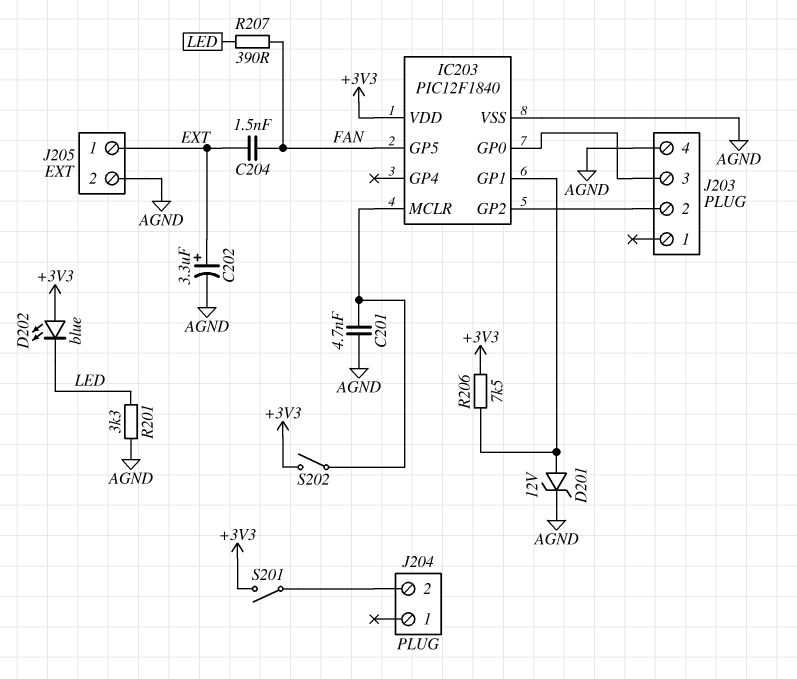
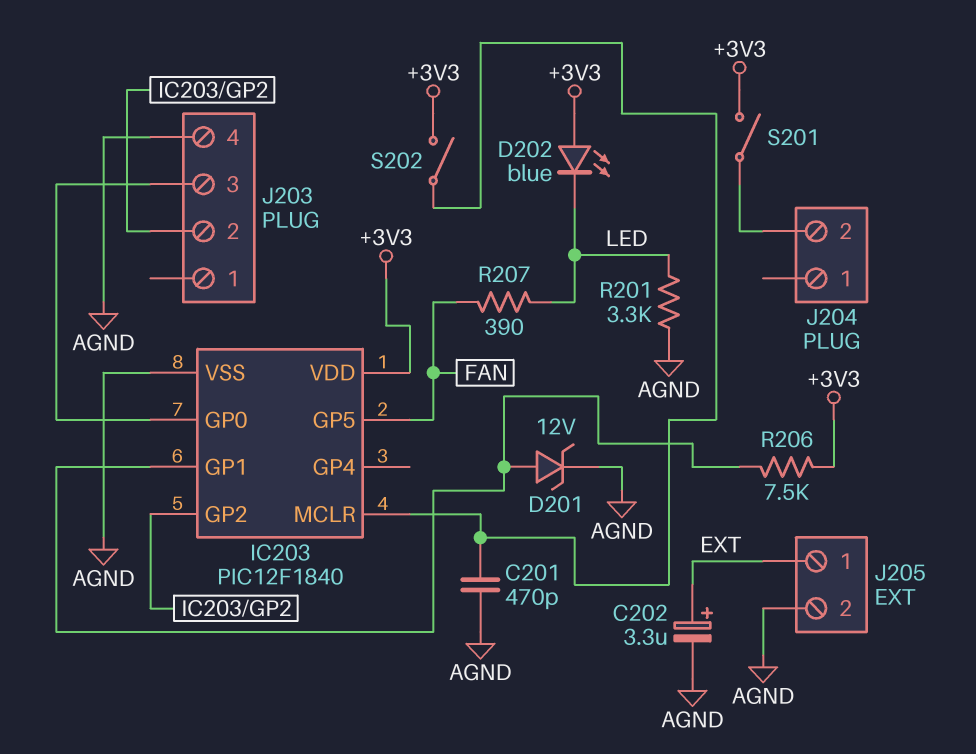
C201: 4.7nF (AGND, IC203/MCLR) -> 470pF (AGND, IC203/MCLR)
C204: 1.5nF (EXT, FAN) -> none

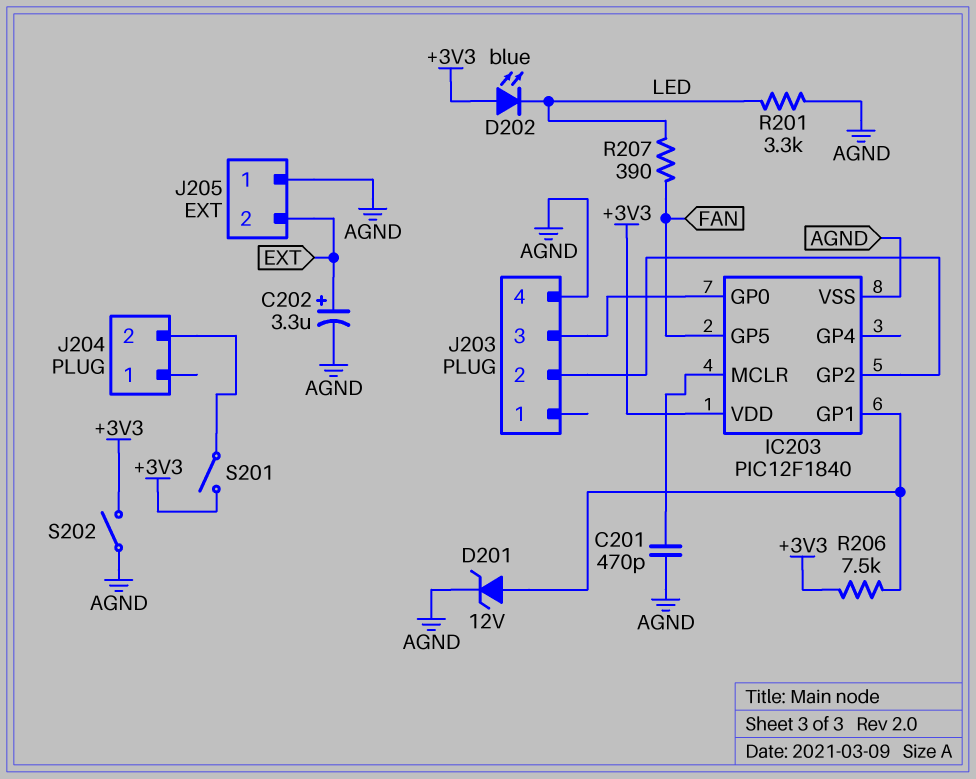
J205 pin 1: EXT -> AGND
J205 pin 2: AGND -> EXT
S202: switch (+3V3, IC203/MCLR) -> switch (+3V3, AGND)

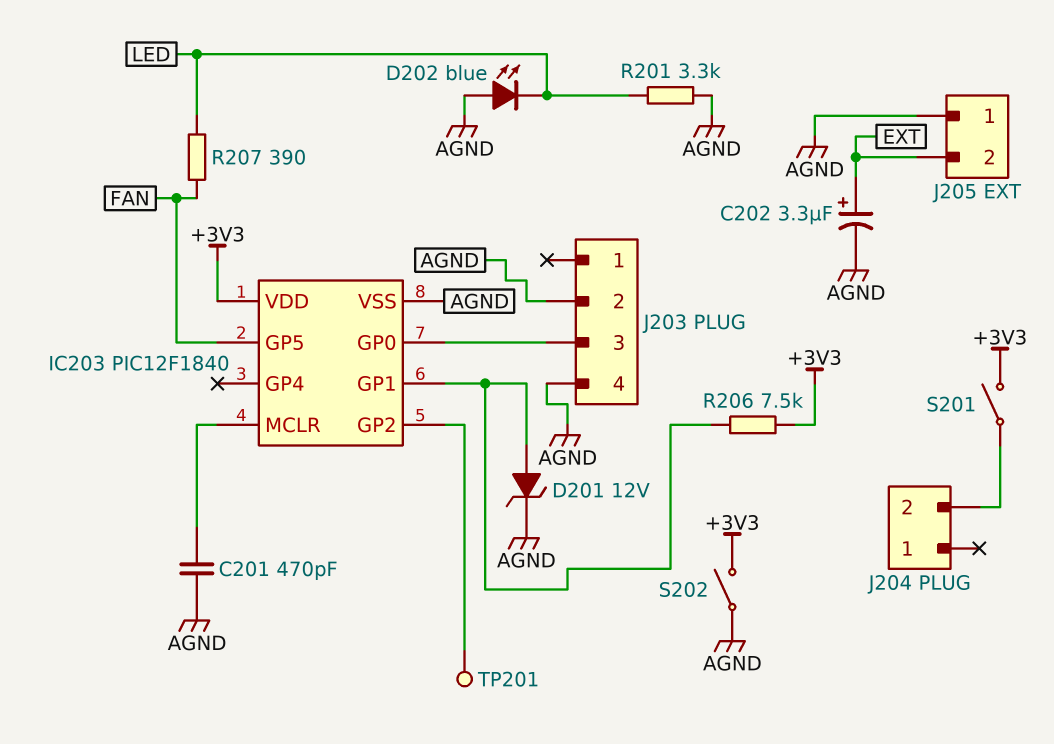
D202: LED blue (A +3V3, K LED) -> LED blue (A AGND, K LED)
J203 pin 2: IC203/GP2 -> AGND
TP201: none -> test point (IC203/GP2)

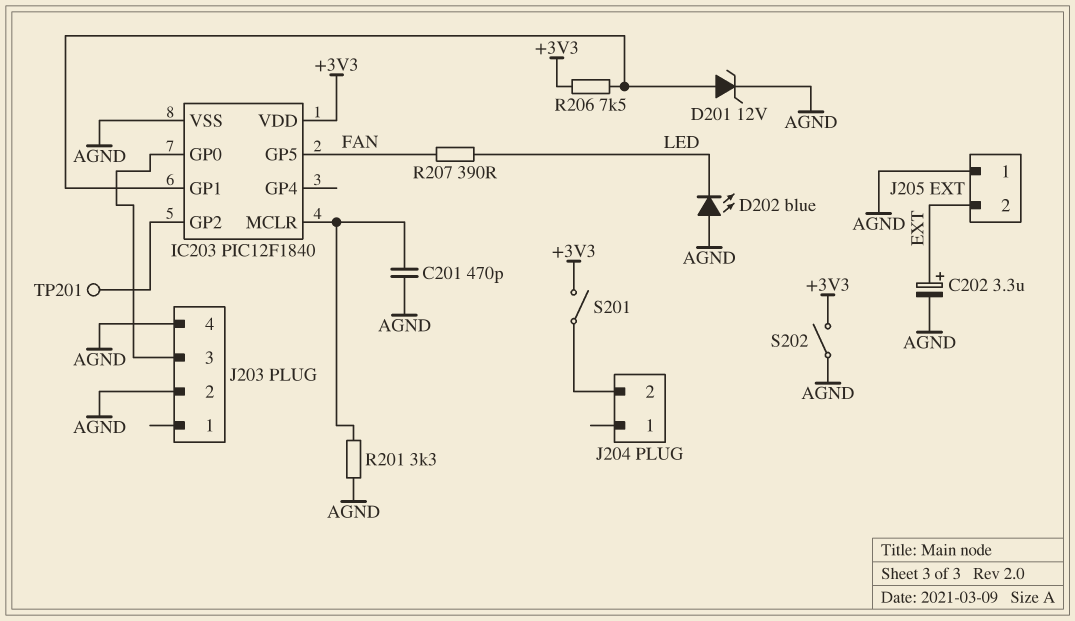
R201: 3.3k (AGND, LED) -> 3.3k (AGND, IC203/MCLR)

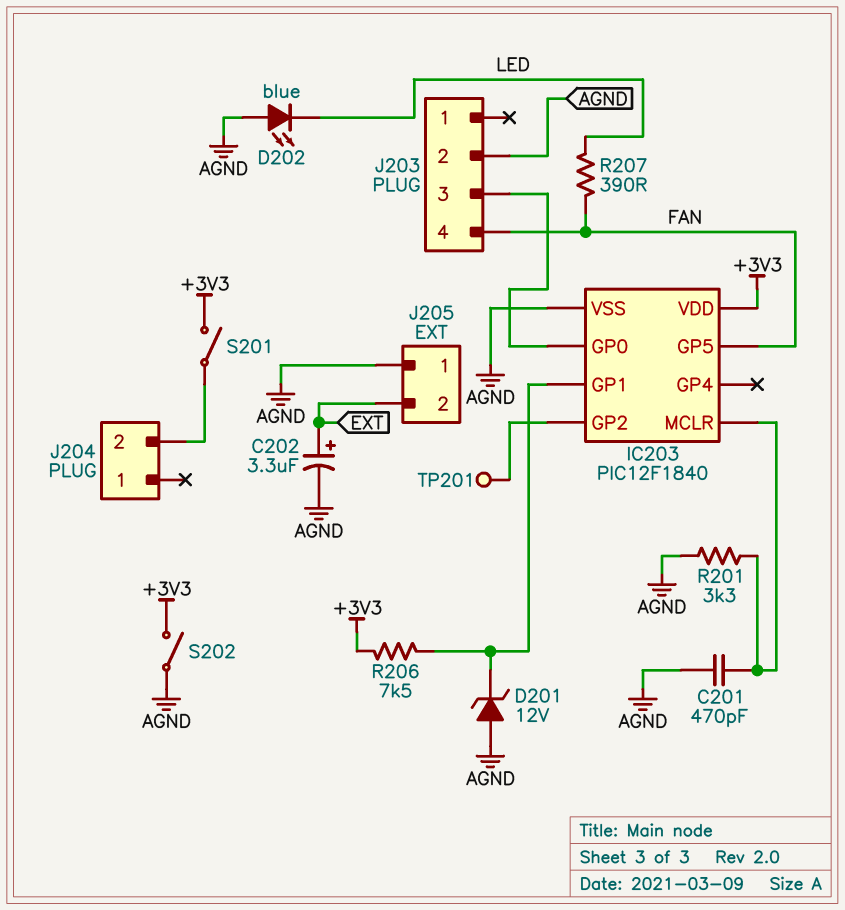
D201: zener 12V (A IC203/GP1, K AGND) -> zener 12V (A AGND, K IC203/GP1)
J203 pin 4: AGND -> FAN

